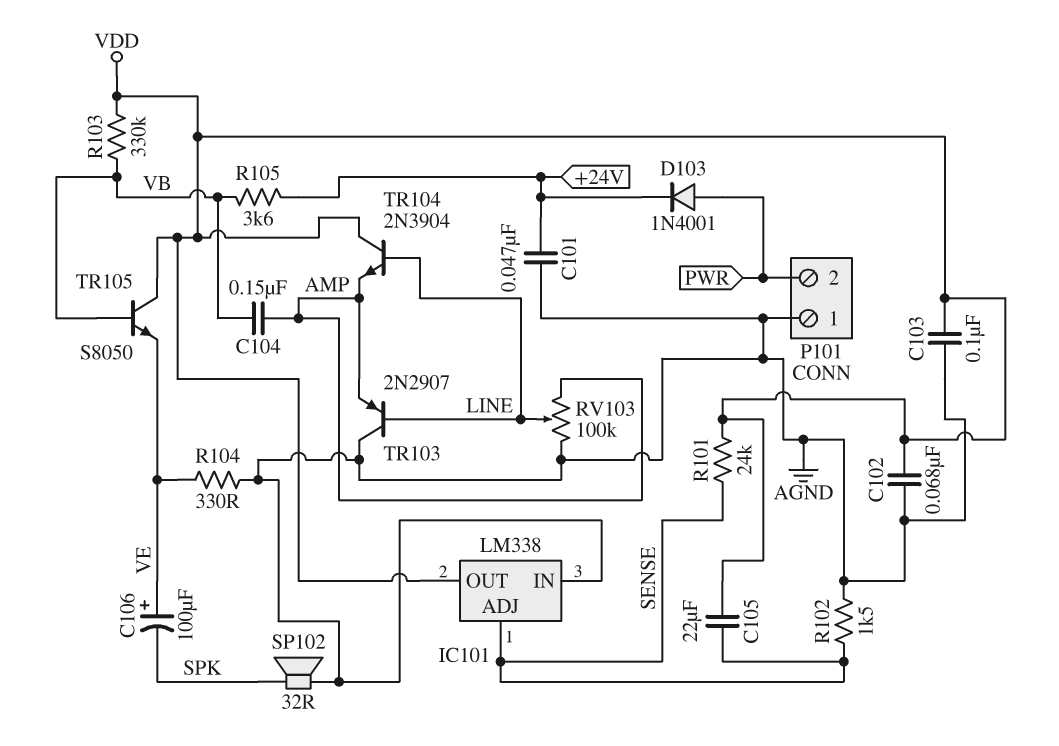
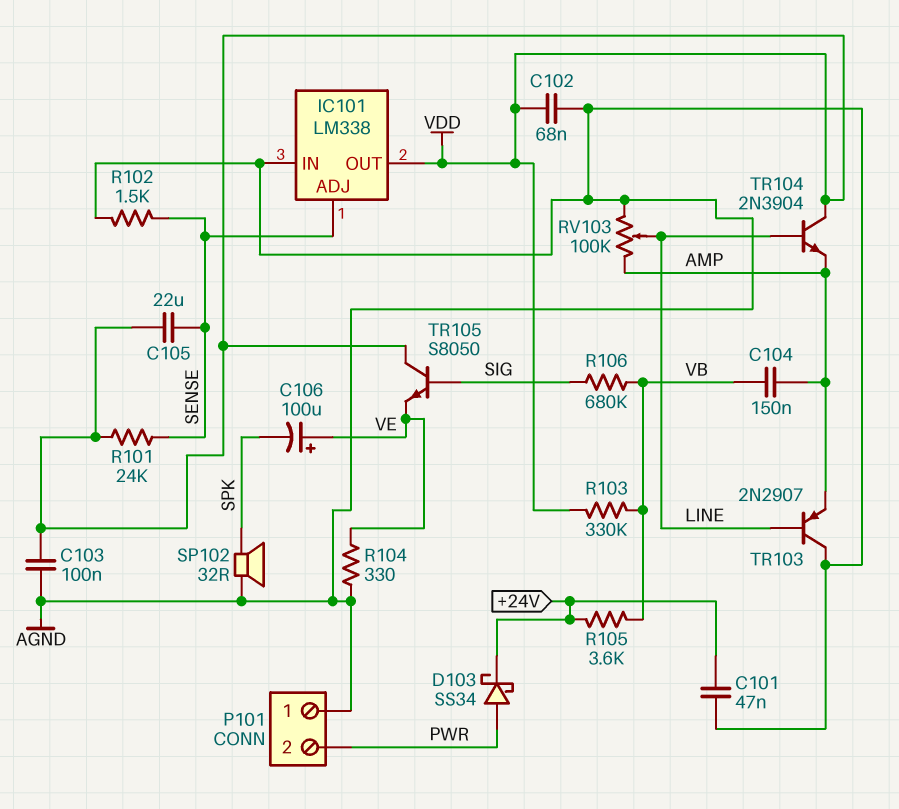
D103: diode 1N4001 (A PWR, K +24V) -> schottky SS34 (A PWR, K +24V)
R106: none -> 680k (SIG, VB)
TR105: NPN S8050 (B VB, C VDD, E VE) -> NPN S8050 (B SIG, C VDD, E VE)

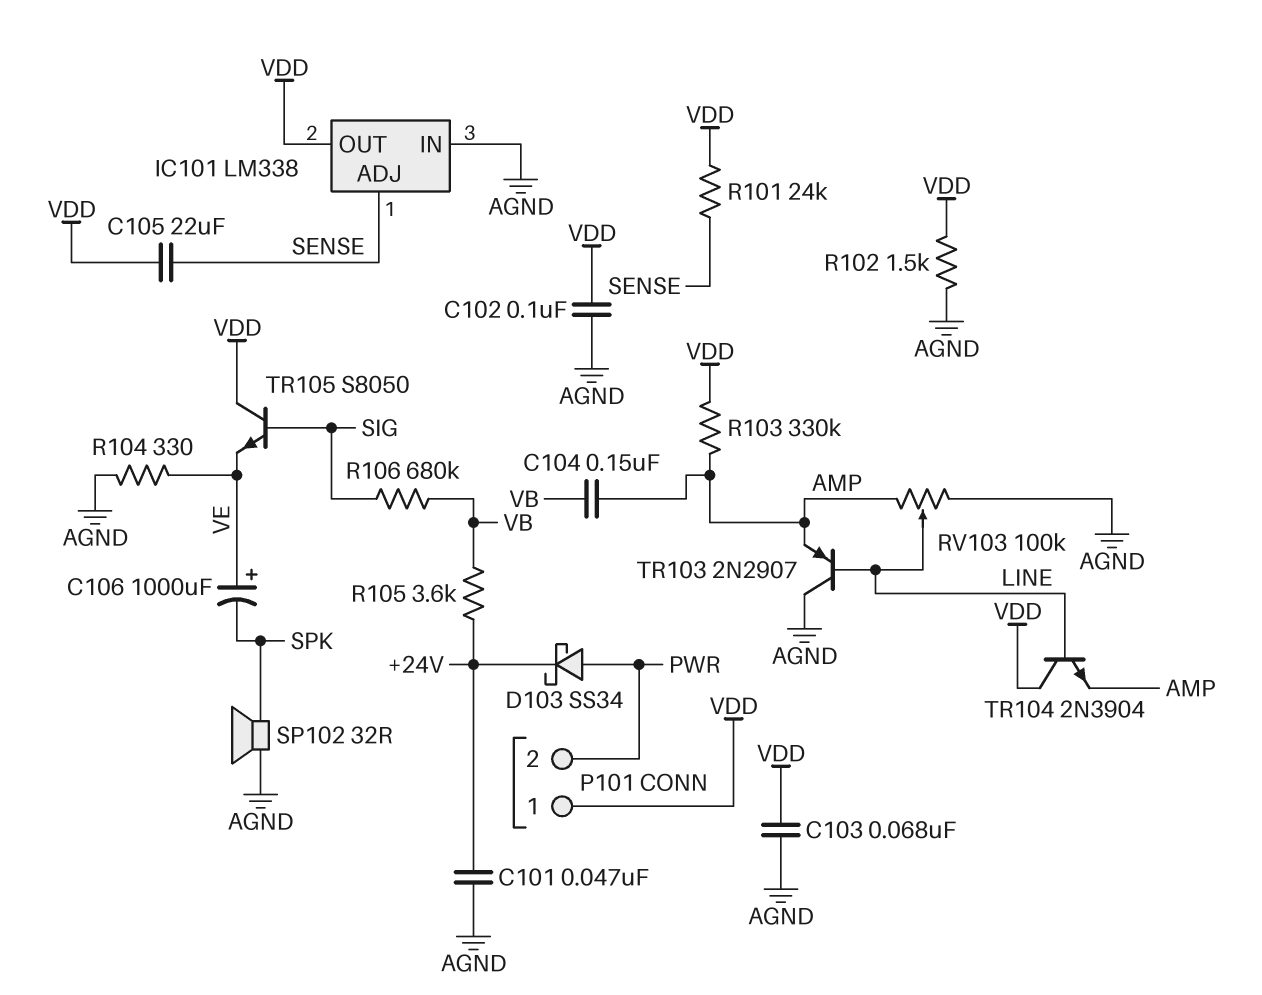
C102: 68nF (AGND, VDD) -> 100nF (AGND, VDD)
C103: 100nF (AGND, VDD) -> 68nF (AGND, VDD)
C106: 100uF (plus VE, minus SPK) -> 1000uF (plus VE, minus SPK)
P101 pin 1: AGND -> VDD
R102: 1.5k (AGND, SENSE) -> 1.5k (AGND, VDD)
R103: 330k (VB, VDD) -> 330k (AMP, VDD)

